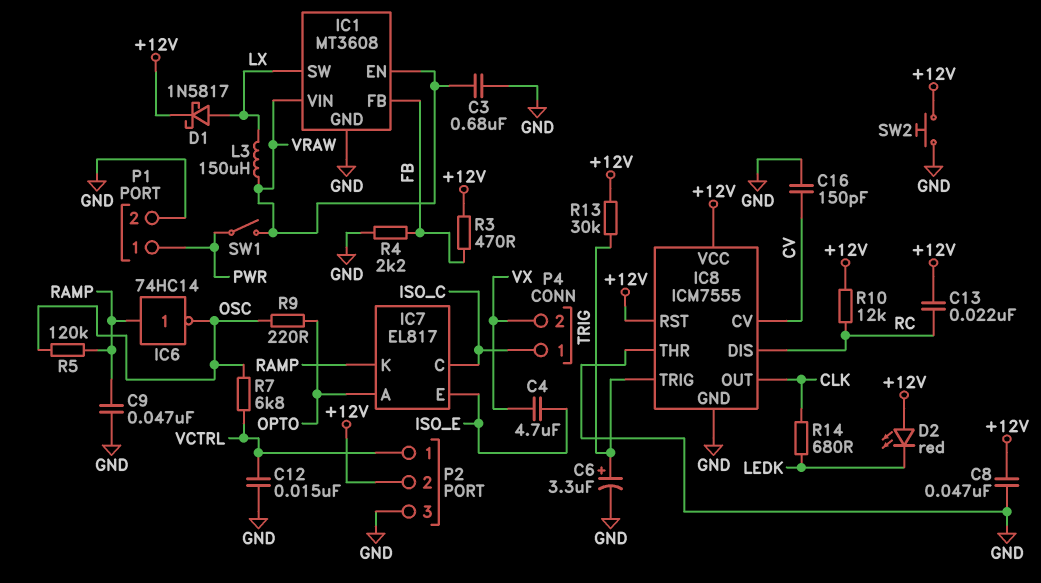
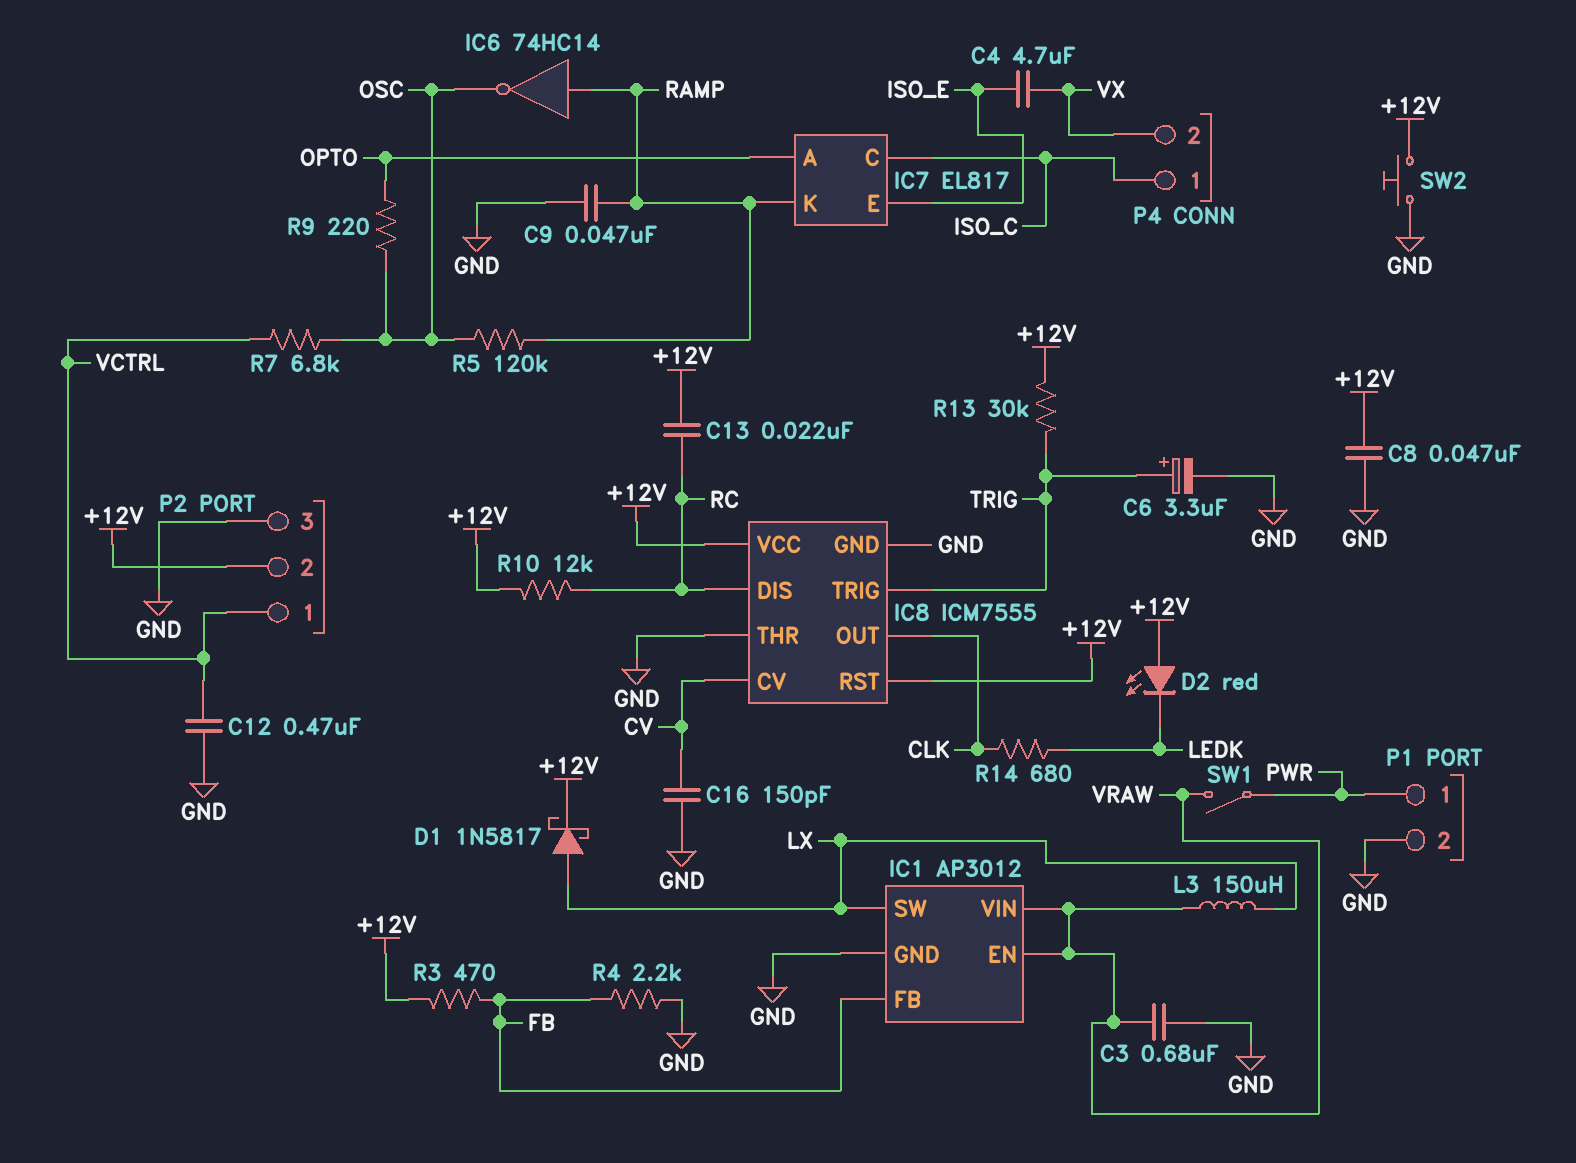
C12: 15nF (GND, VCTRL) -> 470nF (GND, VCTRL)
IC1: MT3608 -> AP3012

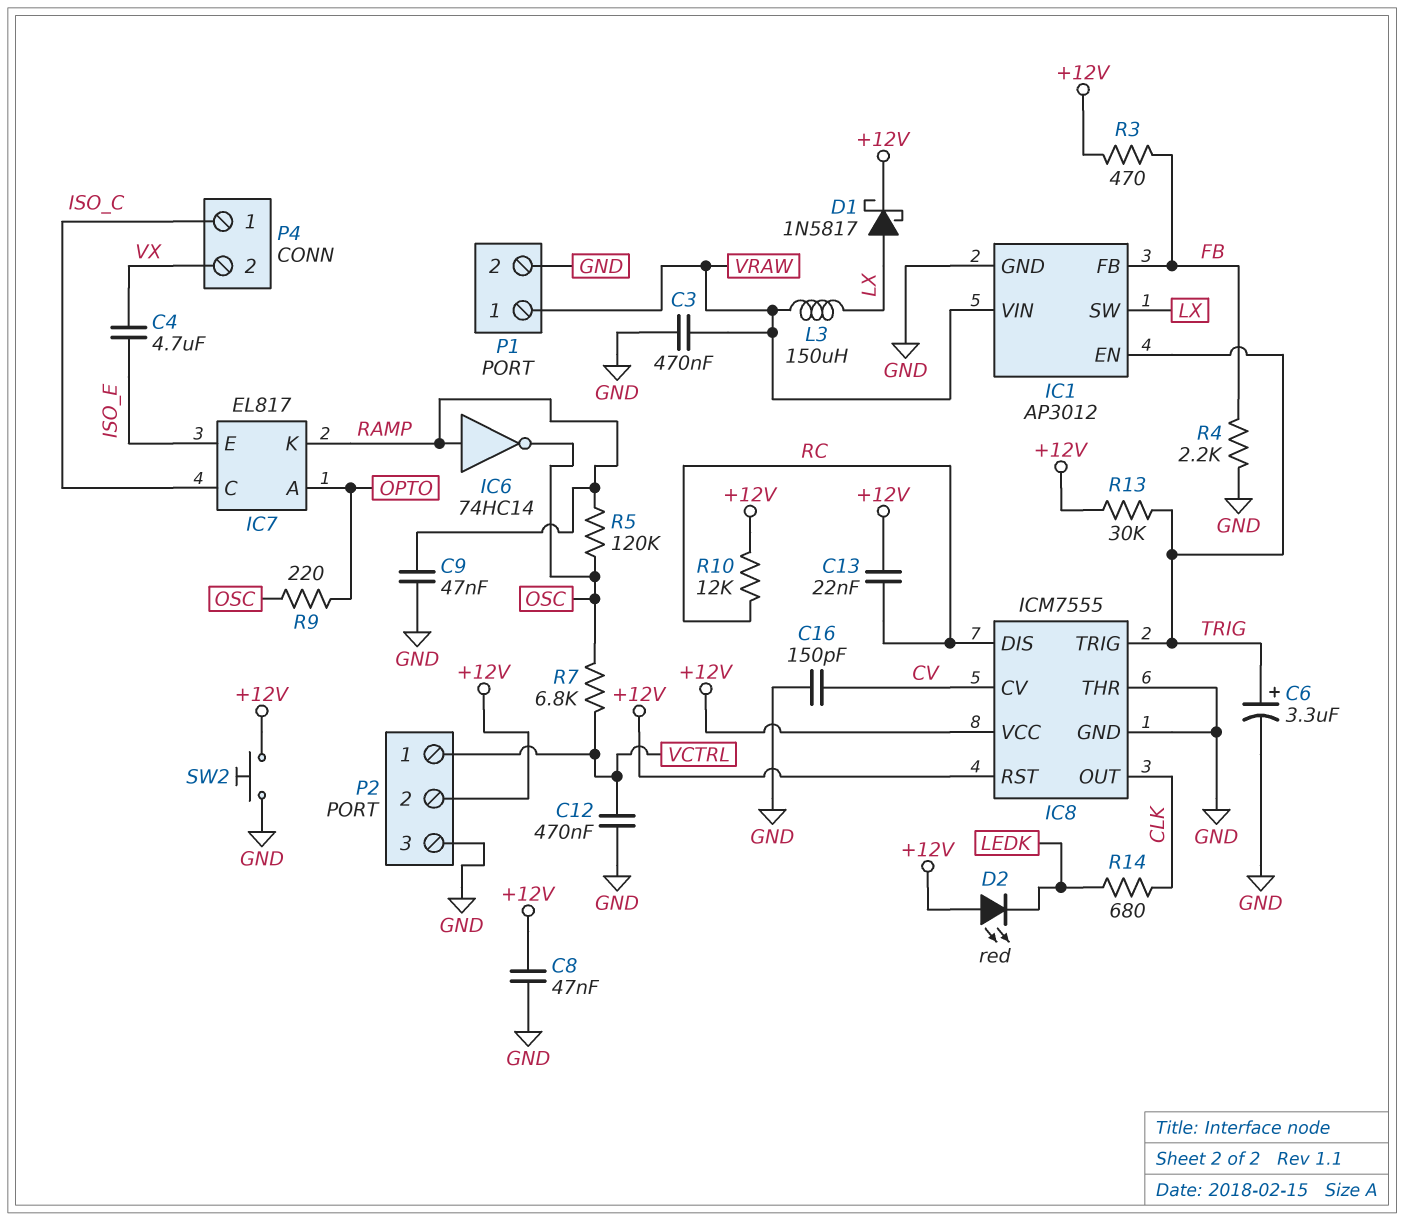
C3: 680nF (GND, VRAW) -> 470nF (GND, VRAW)
IC1 pin EN: VRAW -> TRIG
P1 pin 1: PWR -> VRAW
SW1: switch (PWR, VRAW) -> none

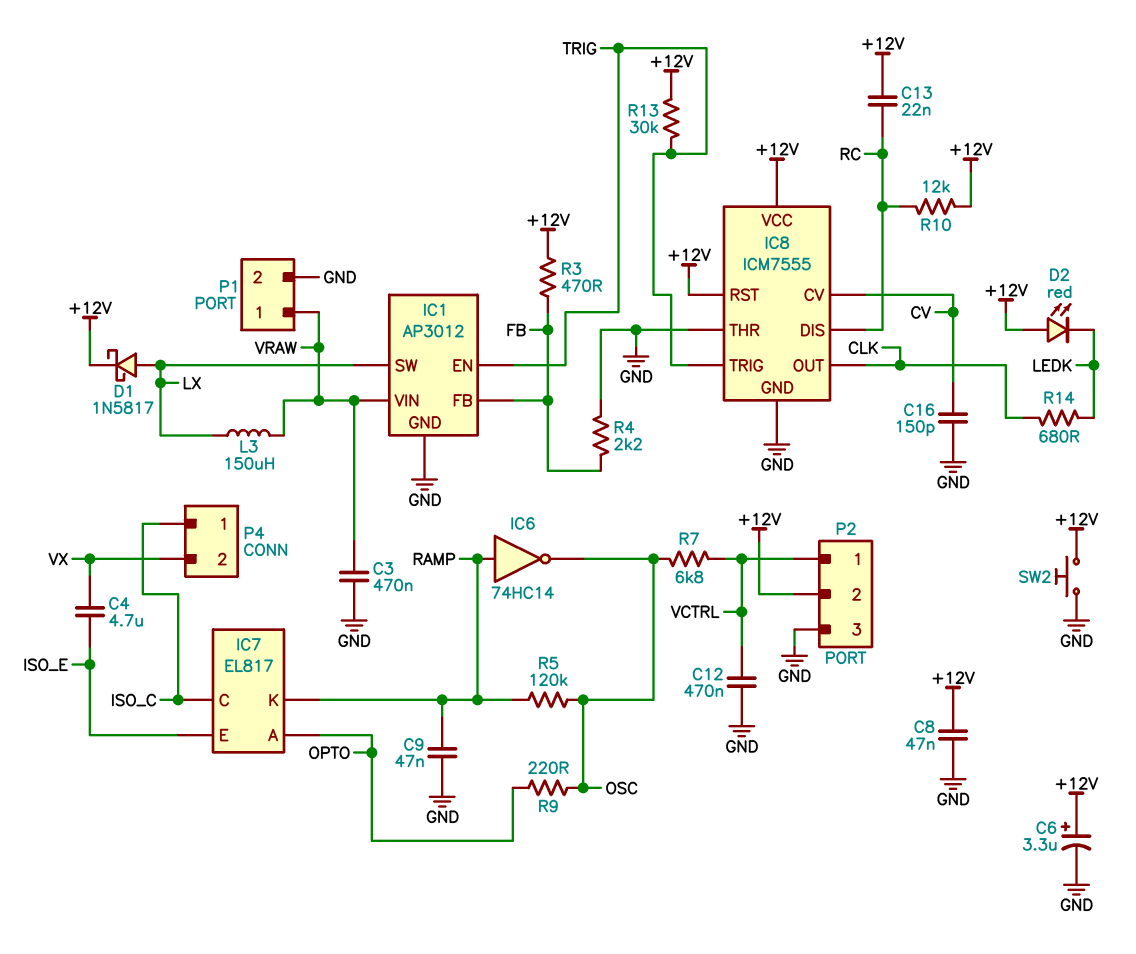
C6: 3.3uF (plus TRIG, minus GND) -> 3.3uF (plus +12V, minus GND)

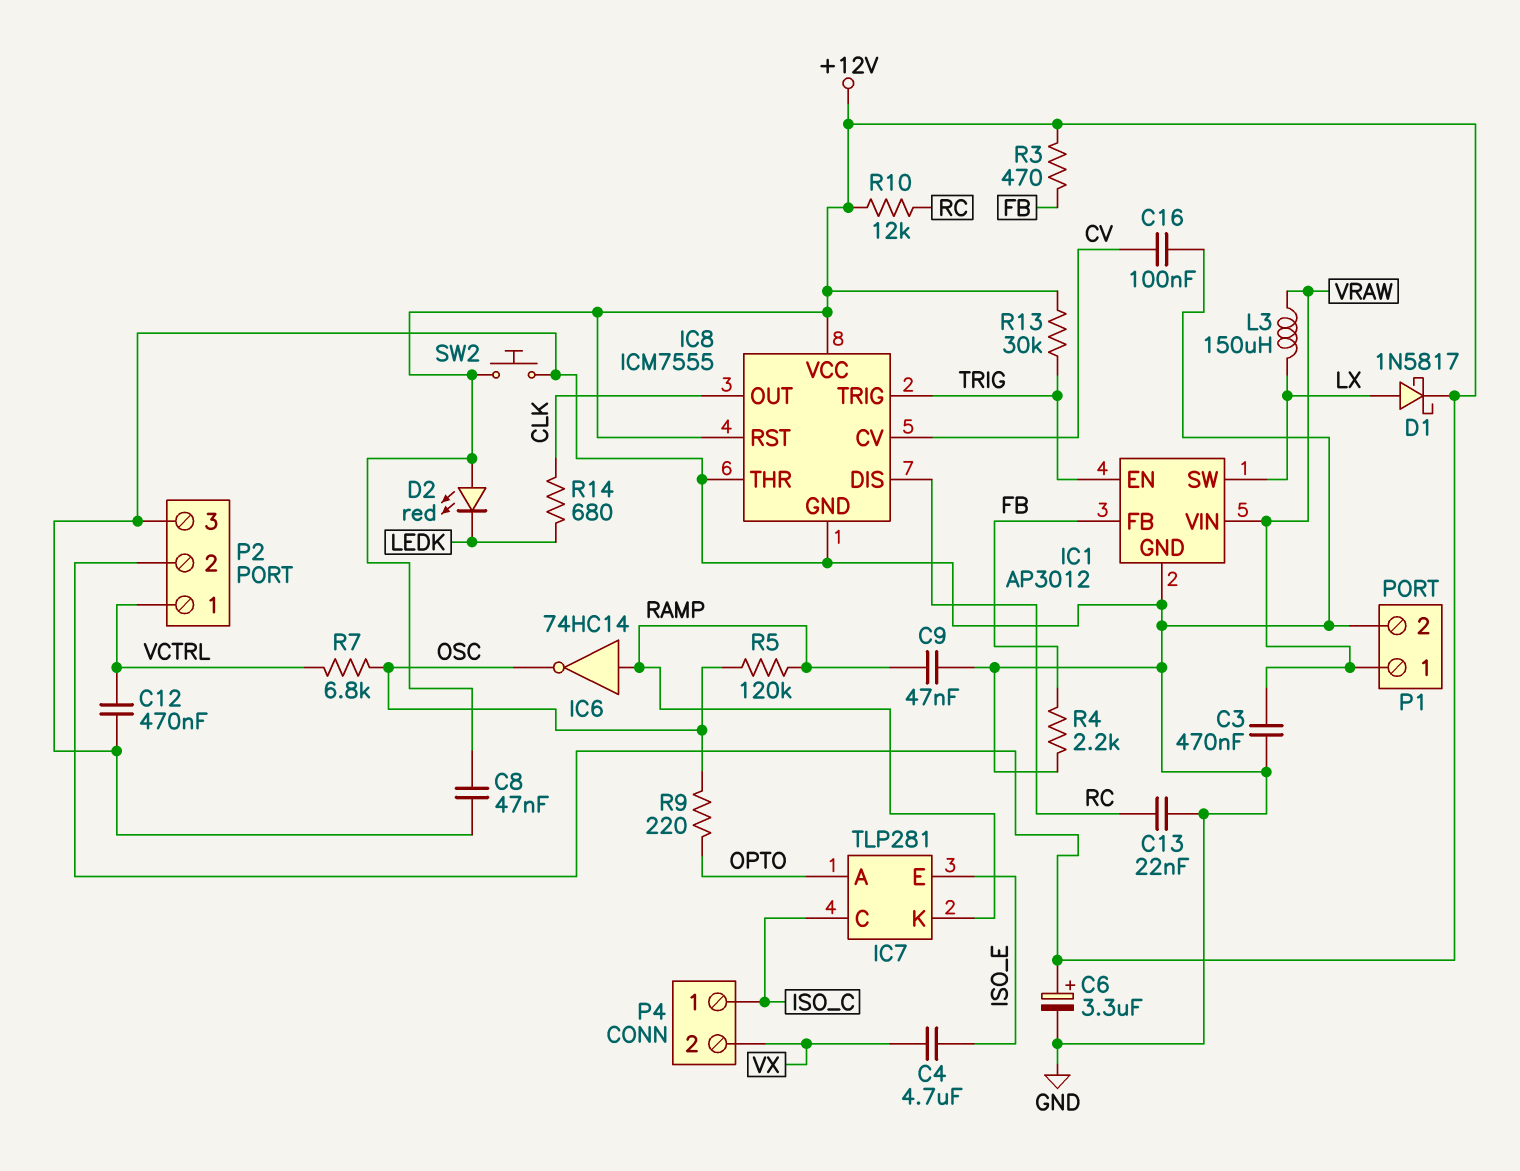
C13: 22nF (+12V, RC) -> 22nF (GND, RC)
C16: 150pF (CV, GND) -> 100nF (CV, GND)
IC7: EL817 -> TLP281

